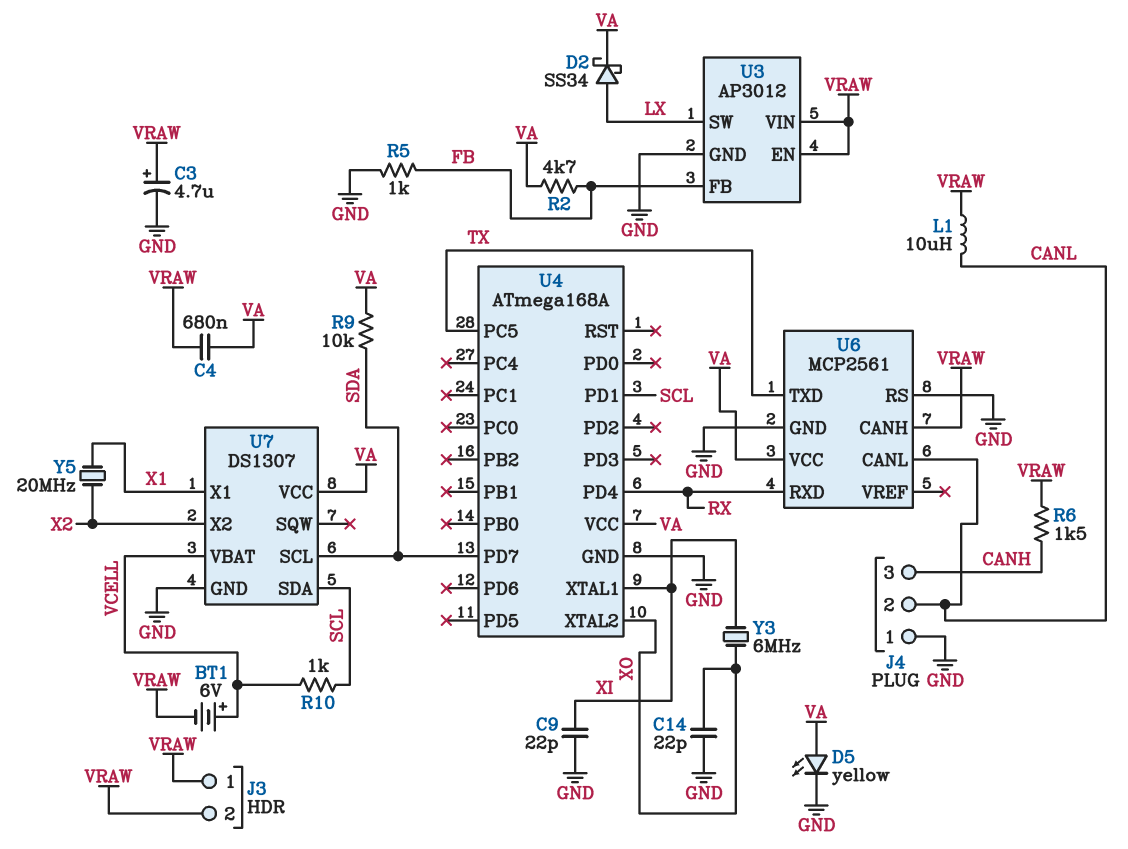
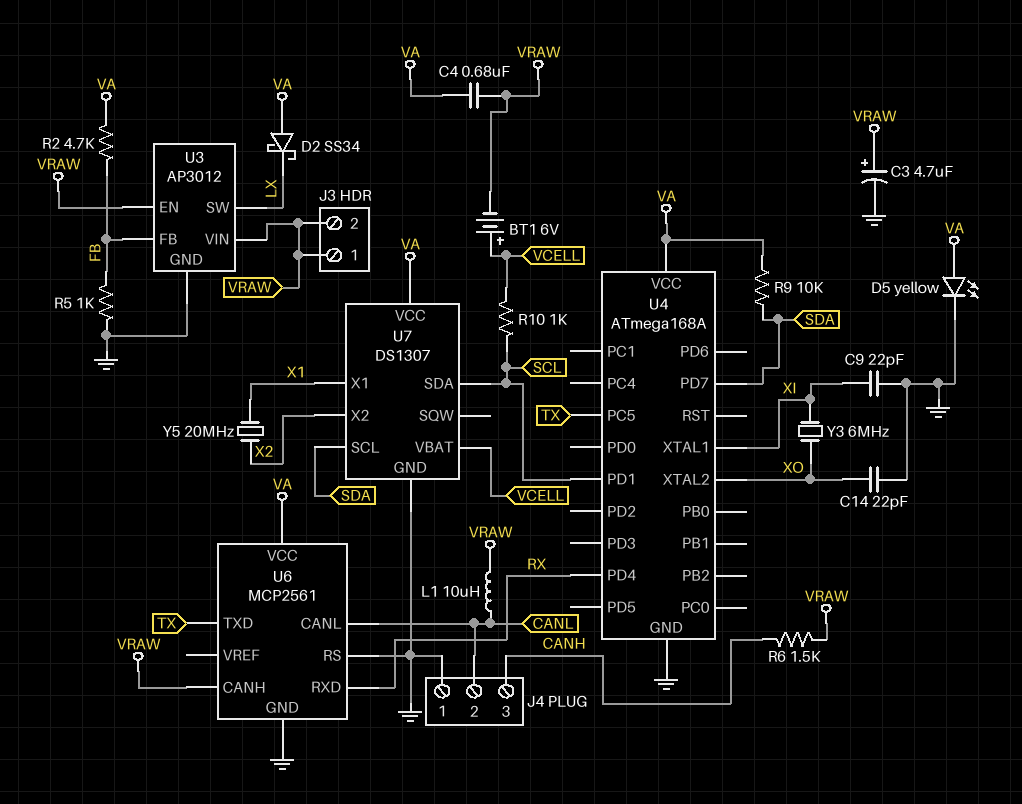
D2: schottky SS34 (A LX, K VA) -> schottky SS34 (A VA, K LX)

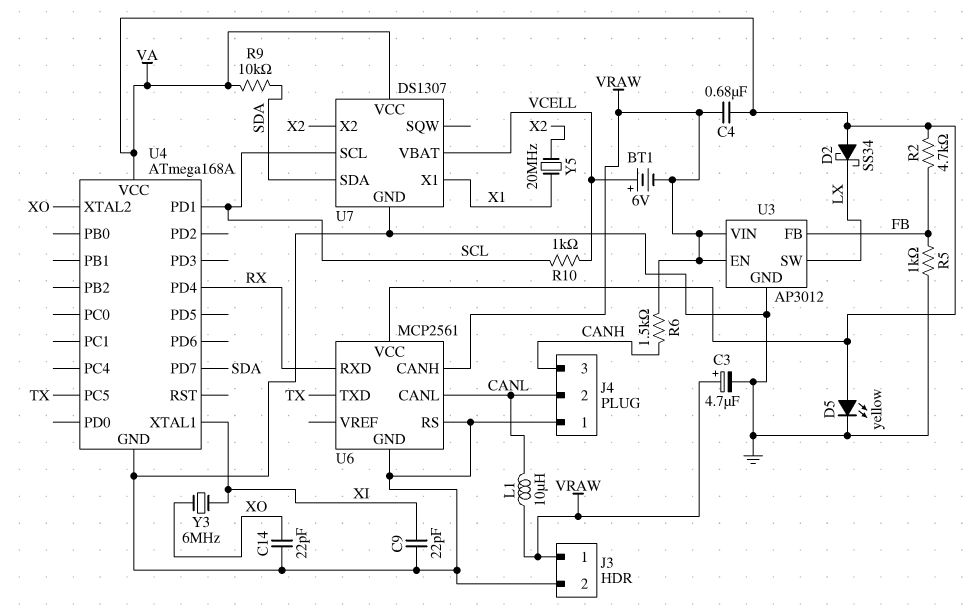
J3 pin 2: VRAW -> GND
U7 pin SCL: SDA -> SCL
U7 pin SDA: SCL -> SDA

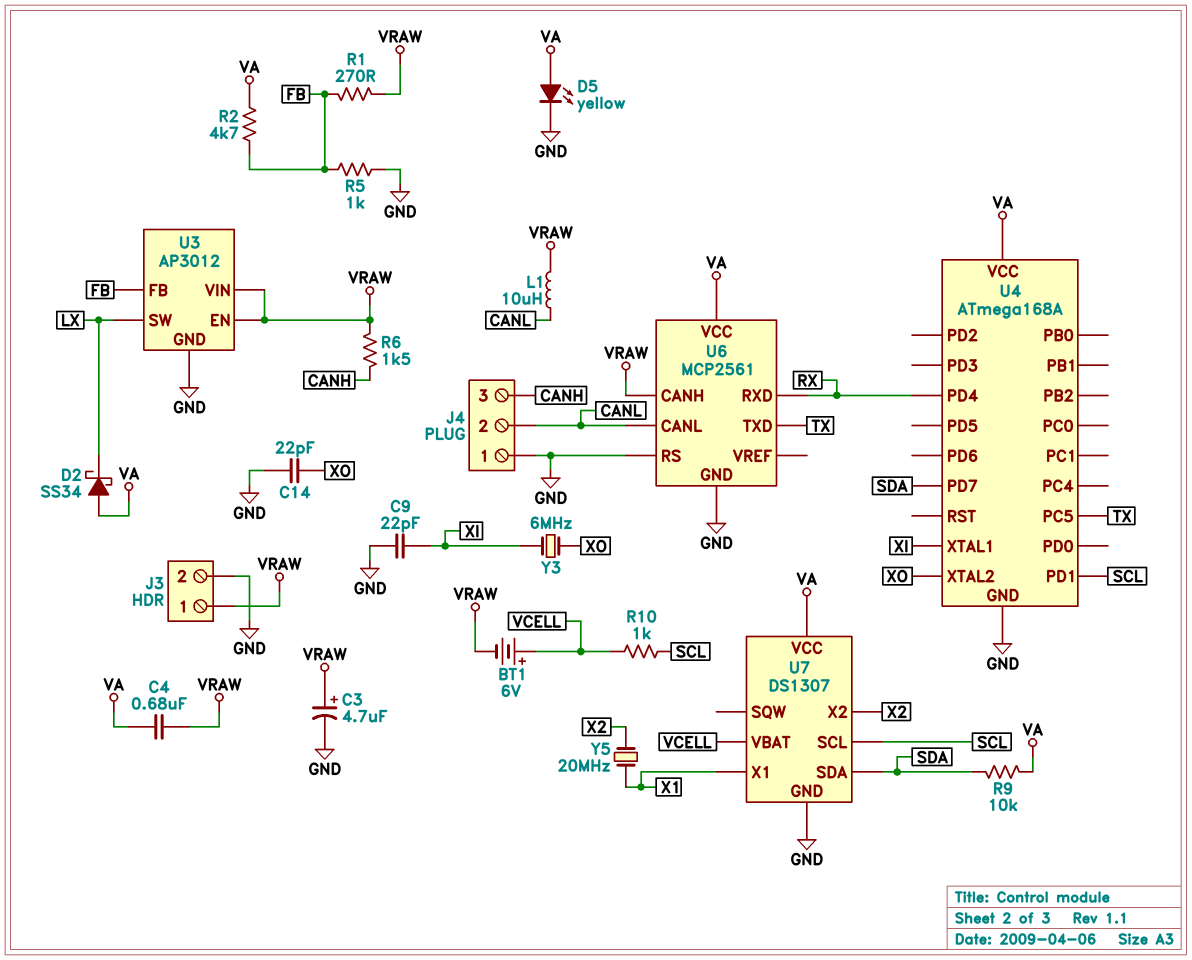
R1: none -> 270 (FB, VRAW)

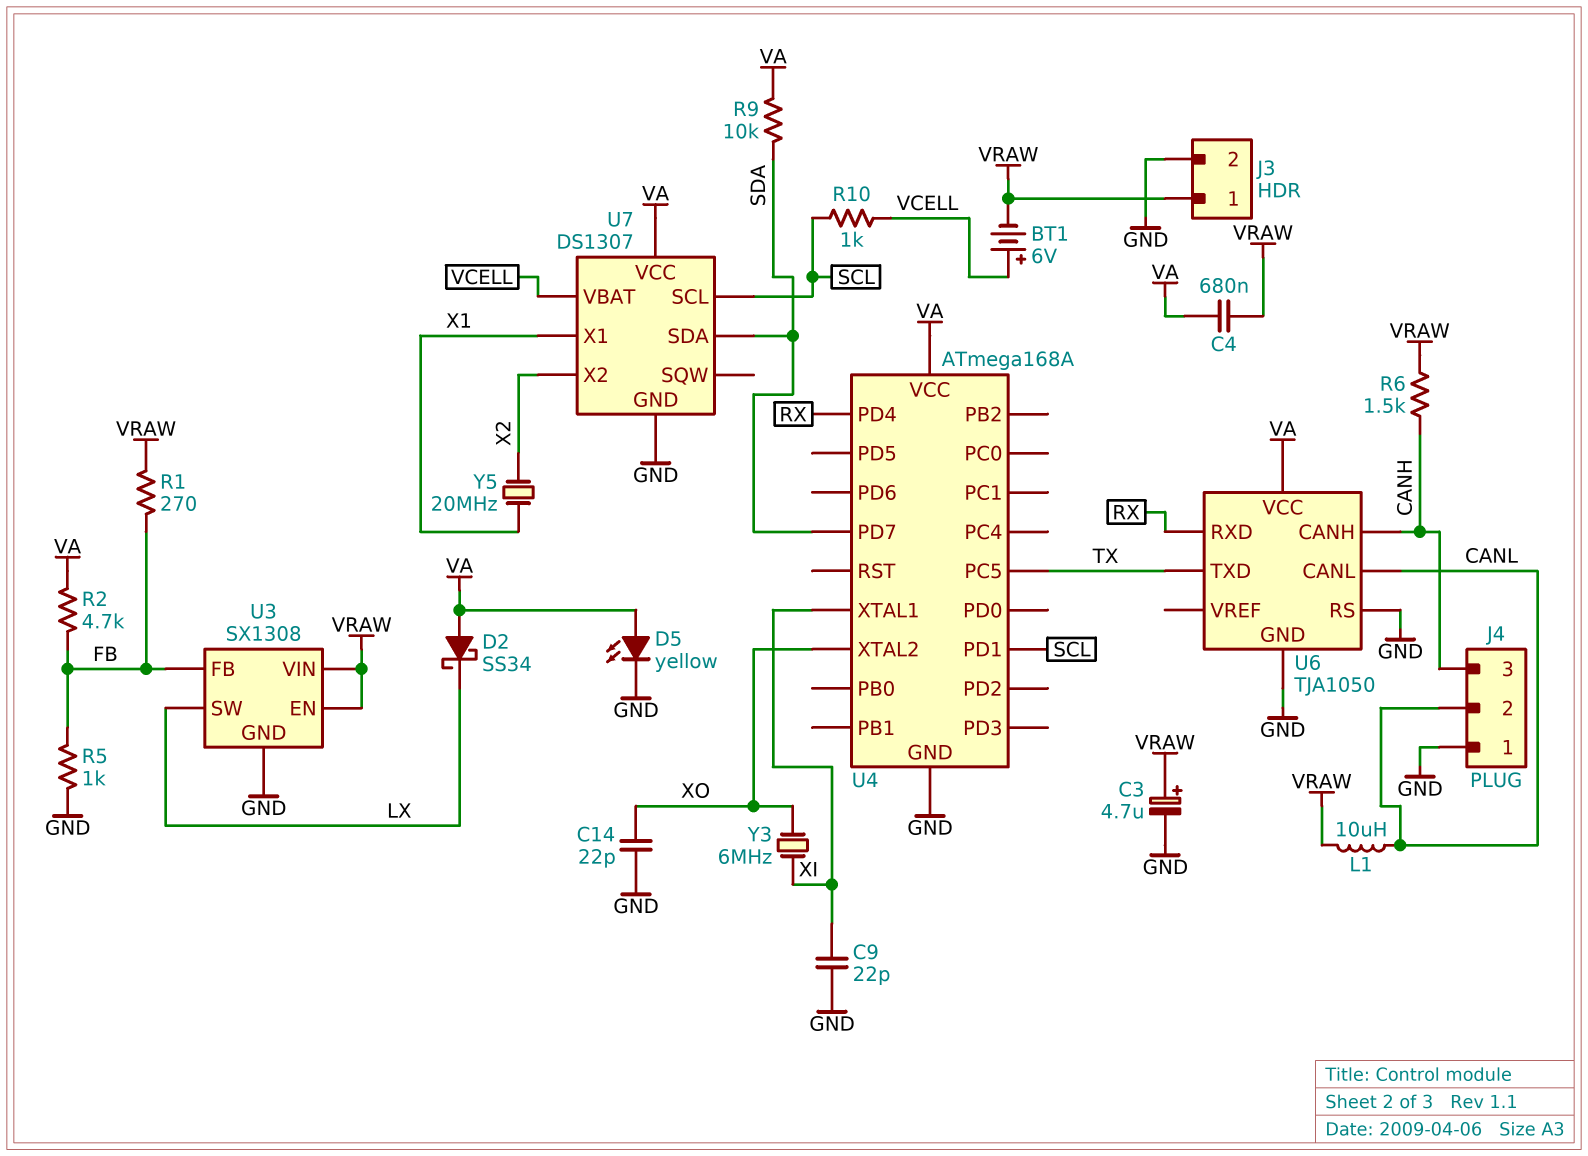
U3: AP3012 -> SX1308
U6: MCP2561 -> TJA1050
U6 pin CANH: VRAW -> CANH

